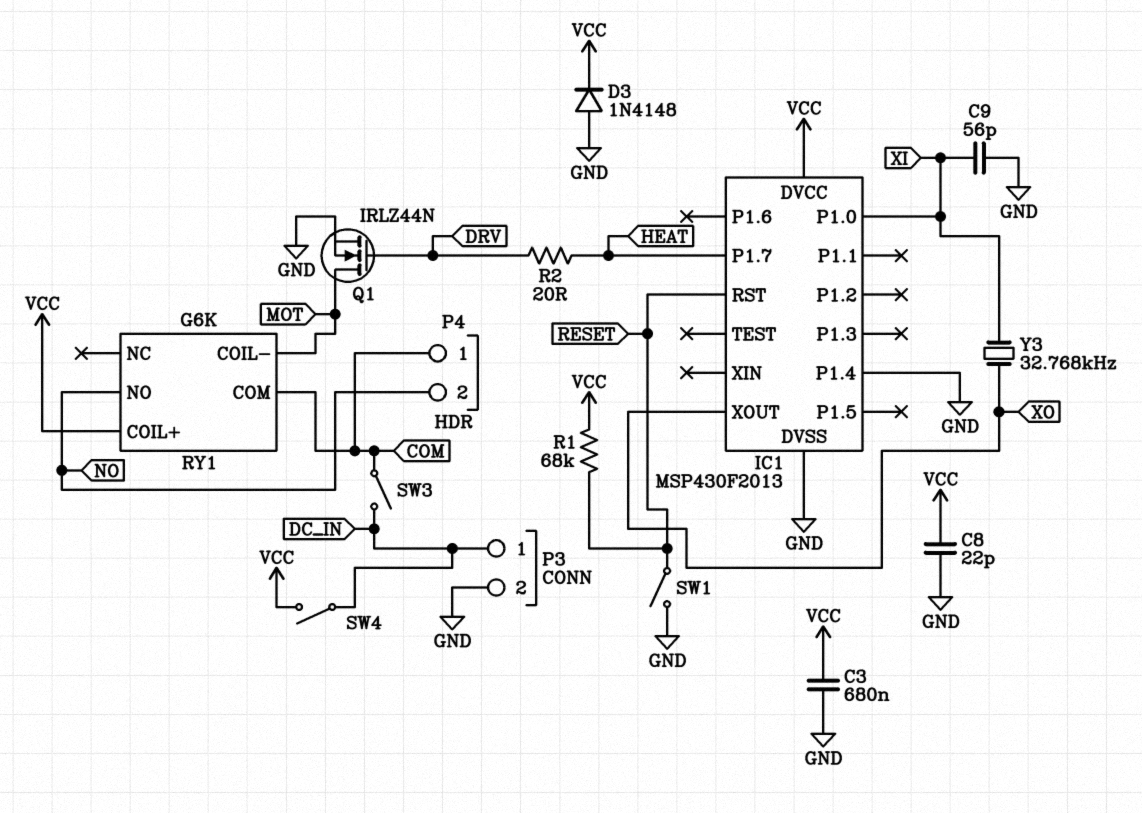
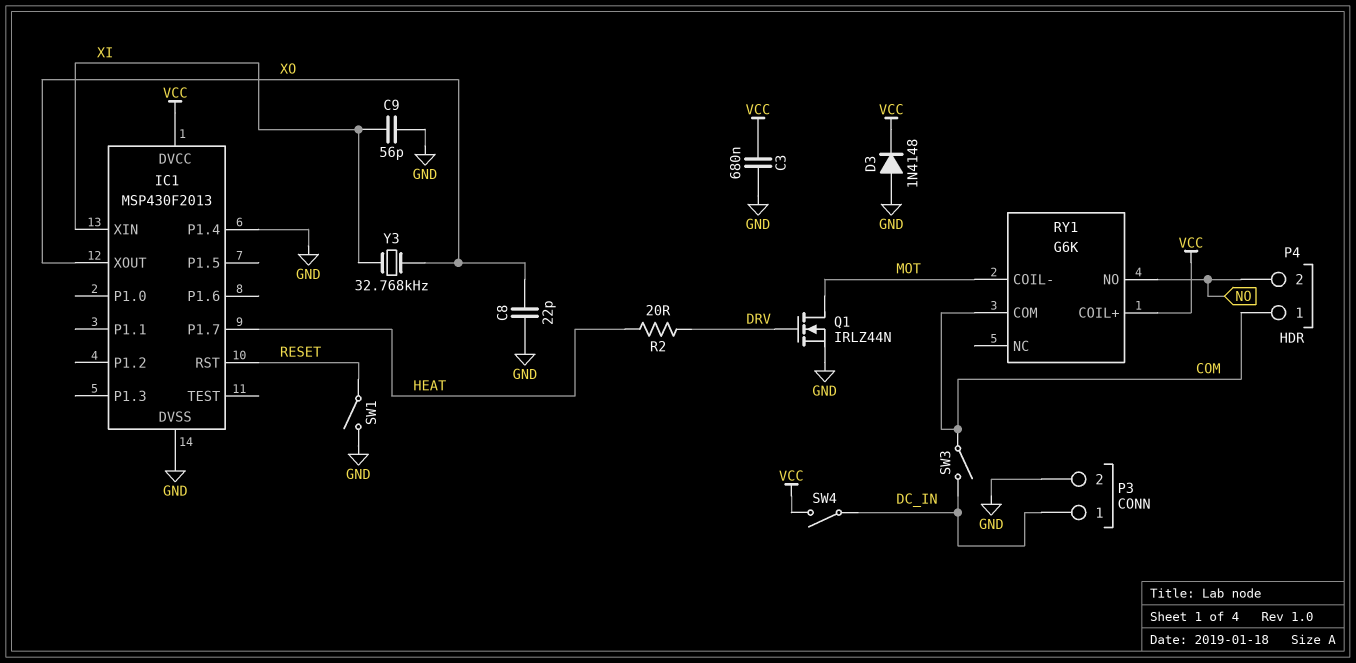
C8: 22pF (GND, VCC) -> 22pF (GND, XO)
IC1 pin P1.0: XI -> none
IC1 pin XIN: none -> XI
R1: 68k (RESET, VCC) -> none

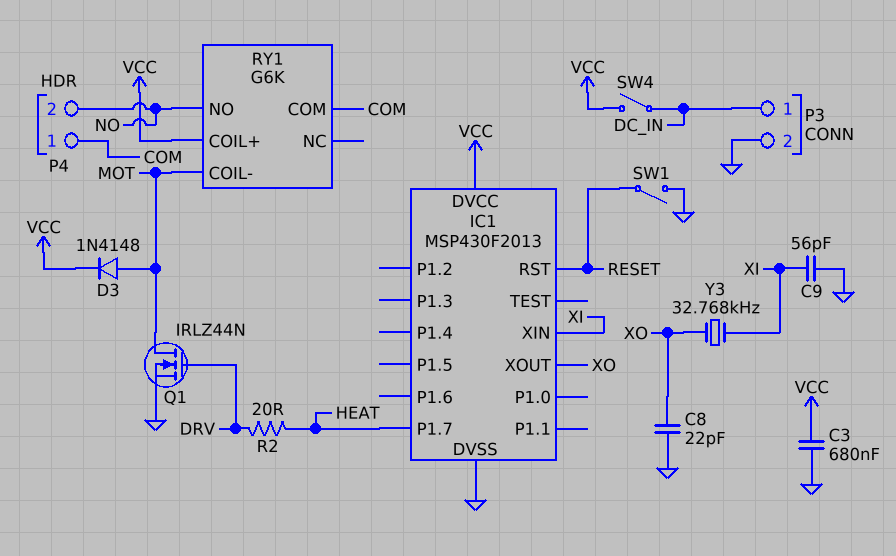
D3: diode 1N4148 (A GND, K VCC) -> diode 1N4148 (A MOT, K VCC)
IC1 pin P1.4: GND -> none
SW3: switch (COM, DC_IN) -> none

